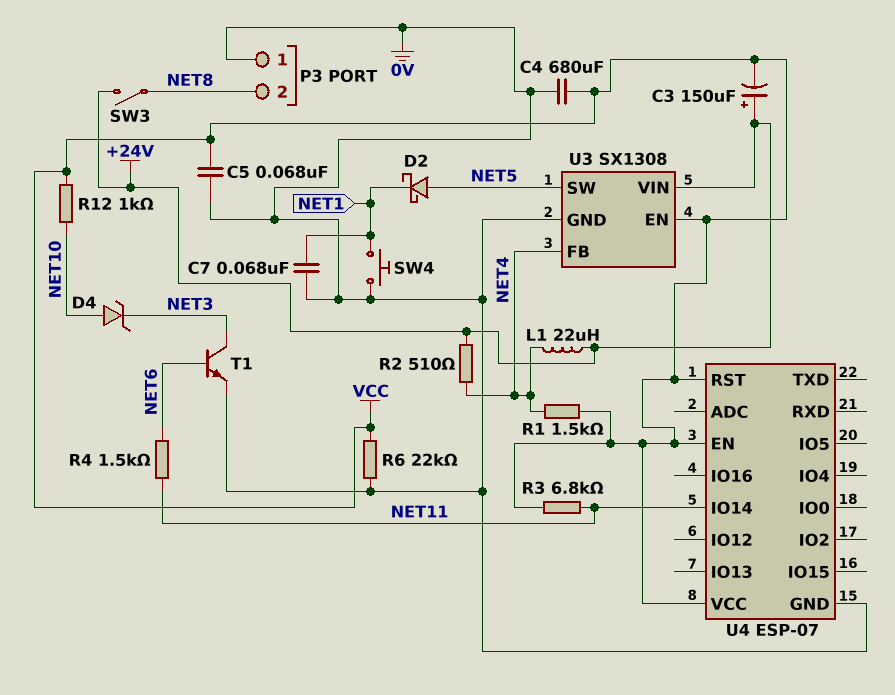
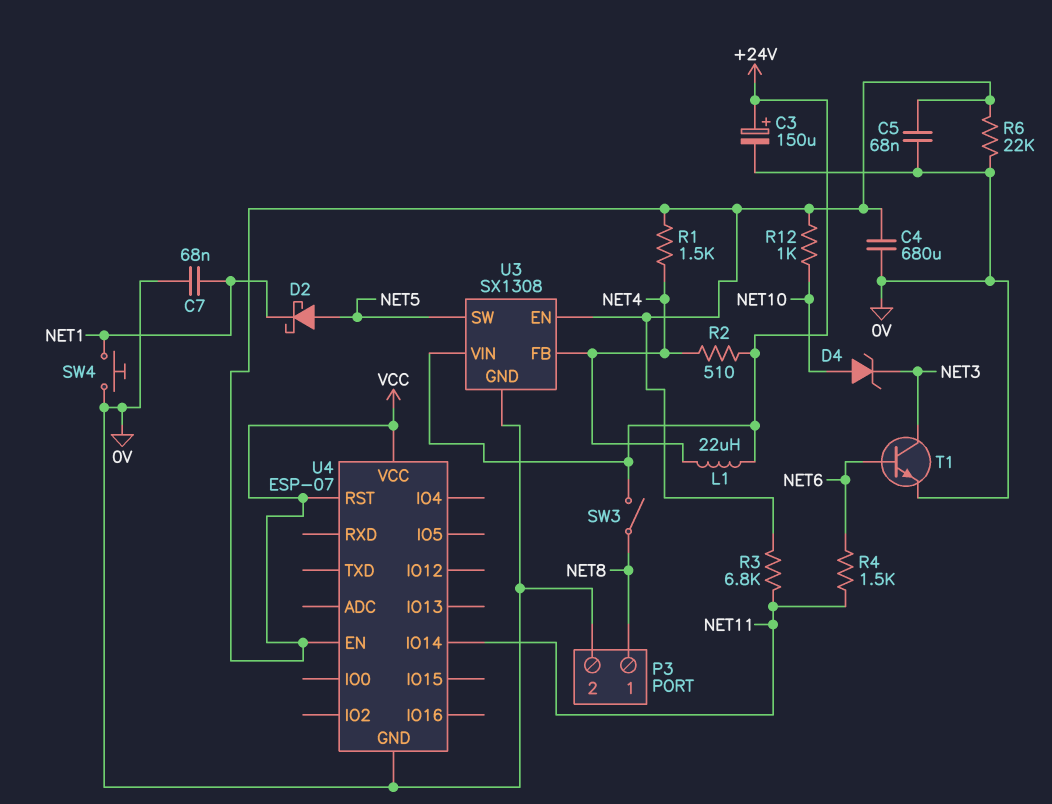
C3: 150uF (plus +24V, minus VCC) -> 150uF (plus +24V, minus 0V)
P3 pin 1: 0V -> NET8
P3 pin 2: NET8 -> 0V

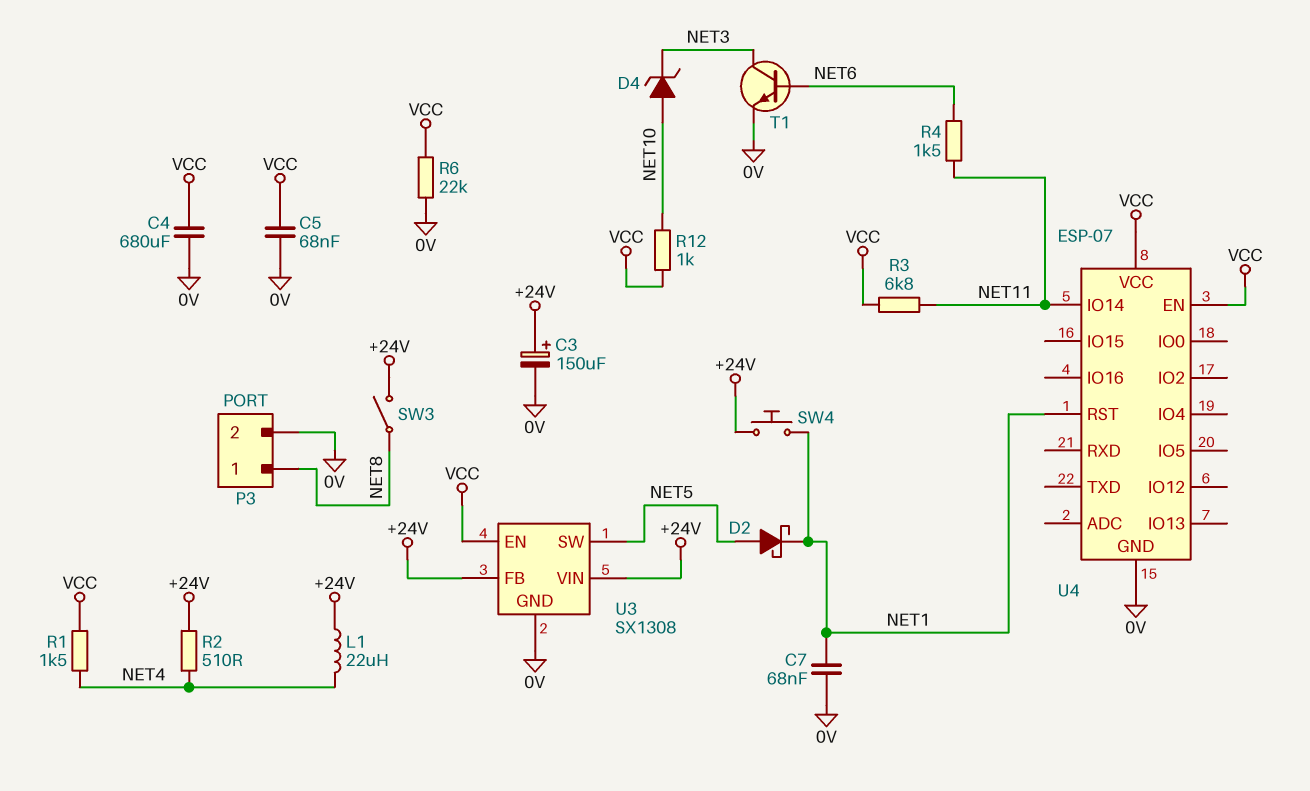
SW4: button (0V, NET1) -> button (+24V, NET1)
U3 pin FB: NET4 -> +24V
U4 pin RST: VCC -> NET1

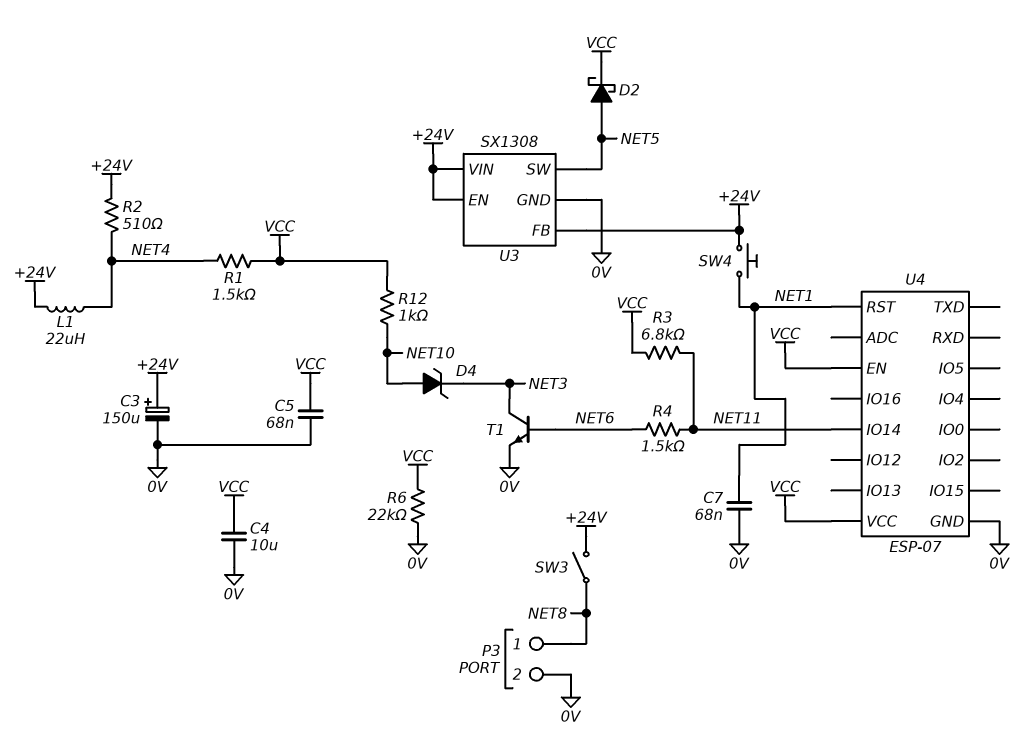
C4: 680uF (0V, VCC) -> 10uF (0V, VCC)
D2: schottky (A NET5, K NET1) -> schottky (A NET5, K VCC)
U3 pin EN: VCC -> +24V

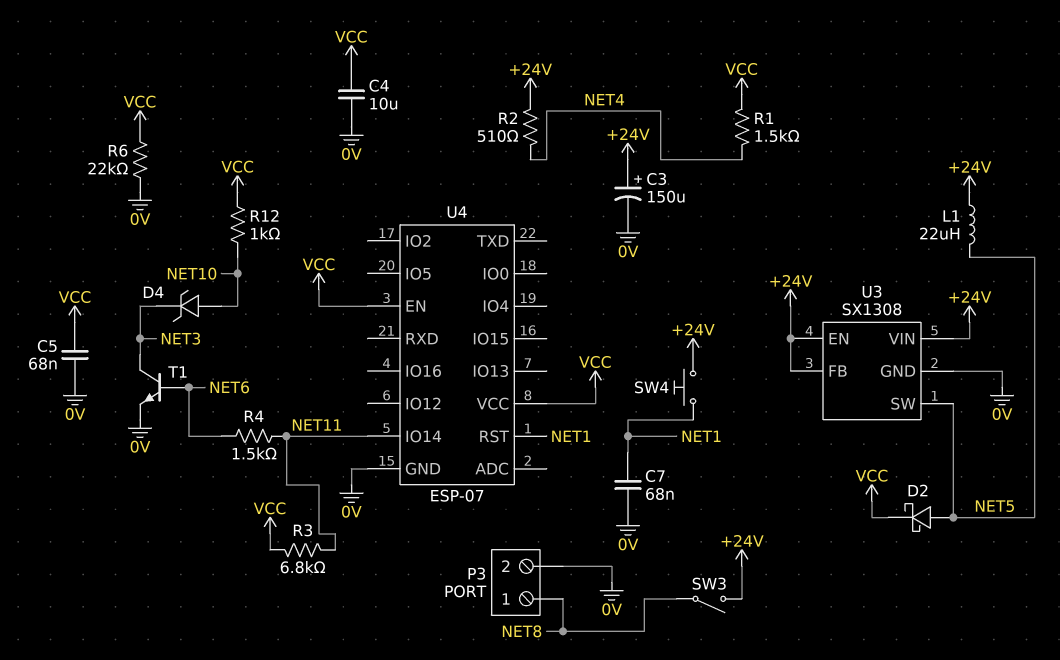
L1: 22uH (+24V, NET4) -> 22uH (+24V, NET5)

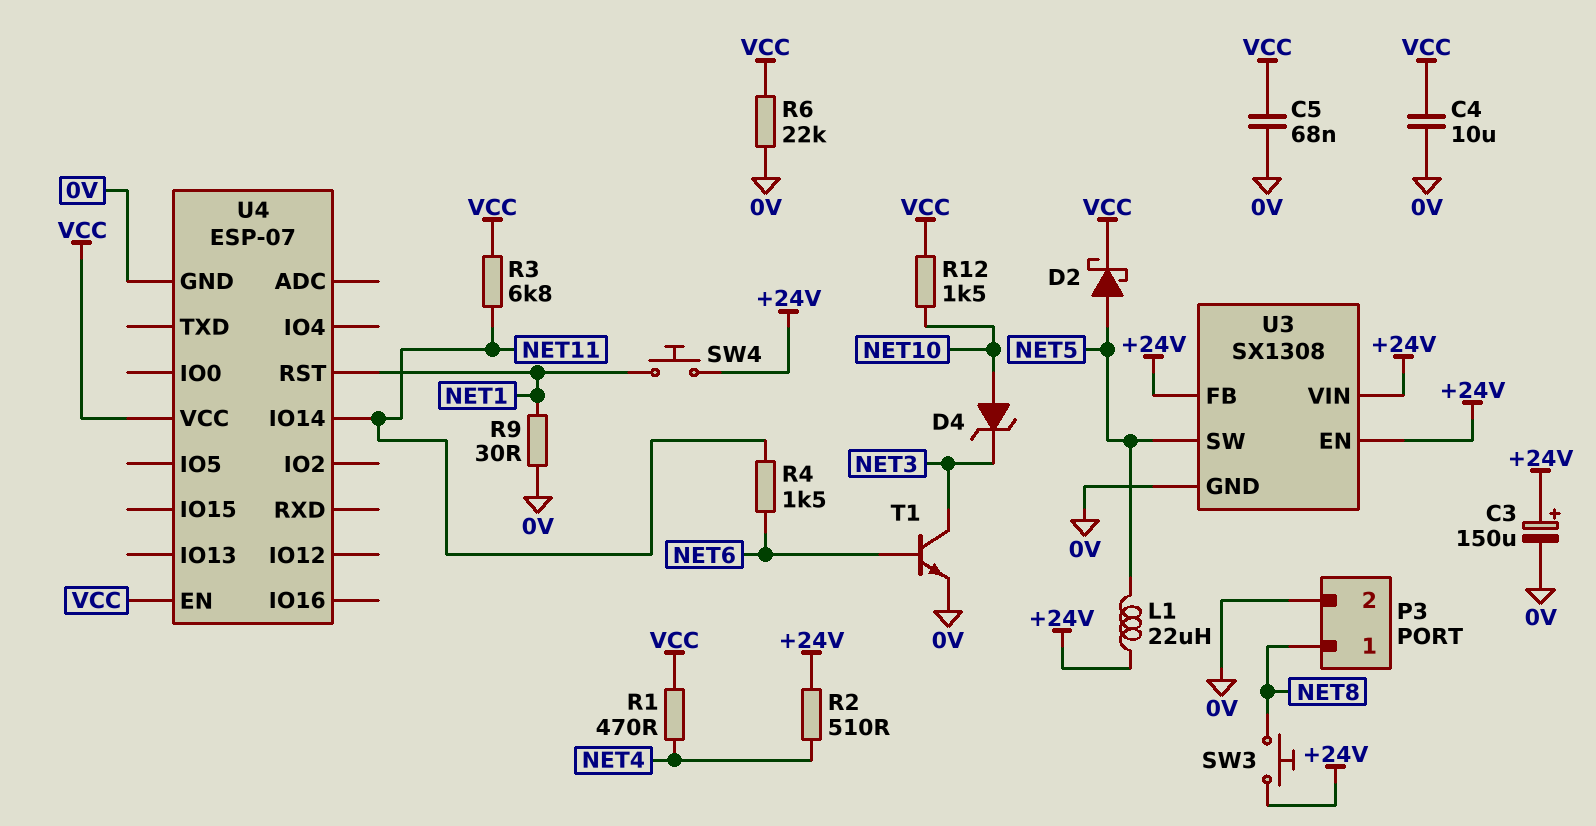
C7: 68nF (0V, NET1) -> none
R1: 1.5k (NET4, VCC) -> 470 (NET4, VCC)
R9: none -> 30 (0V, NET1)
R12: 1k (NET10, VCC) -> 1.5k (NET10, VCC)
SW3: switch (+24V, NET8) -> button (+24V, NET8)

